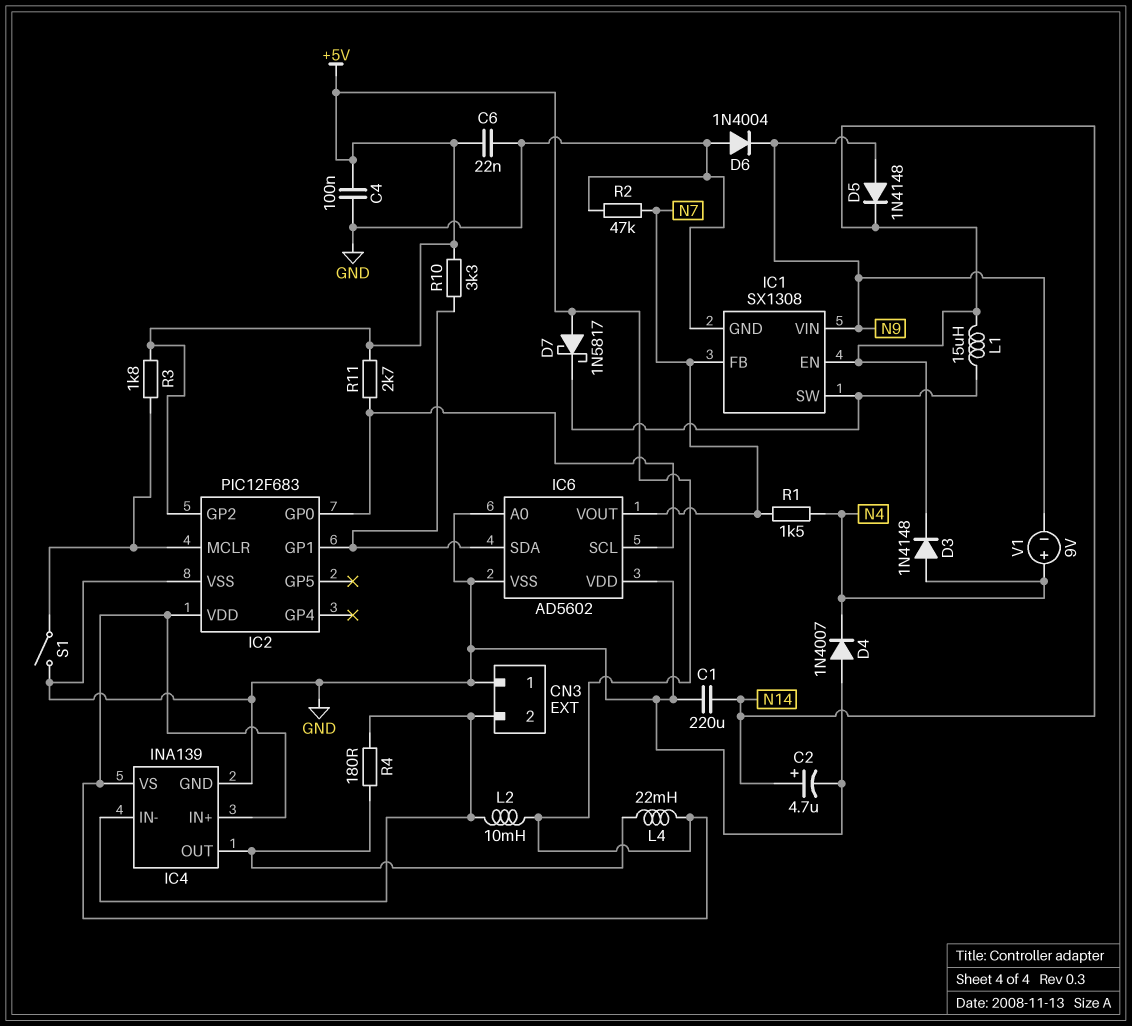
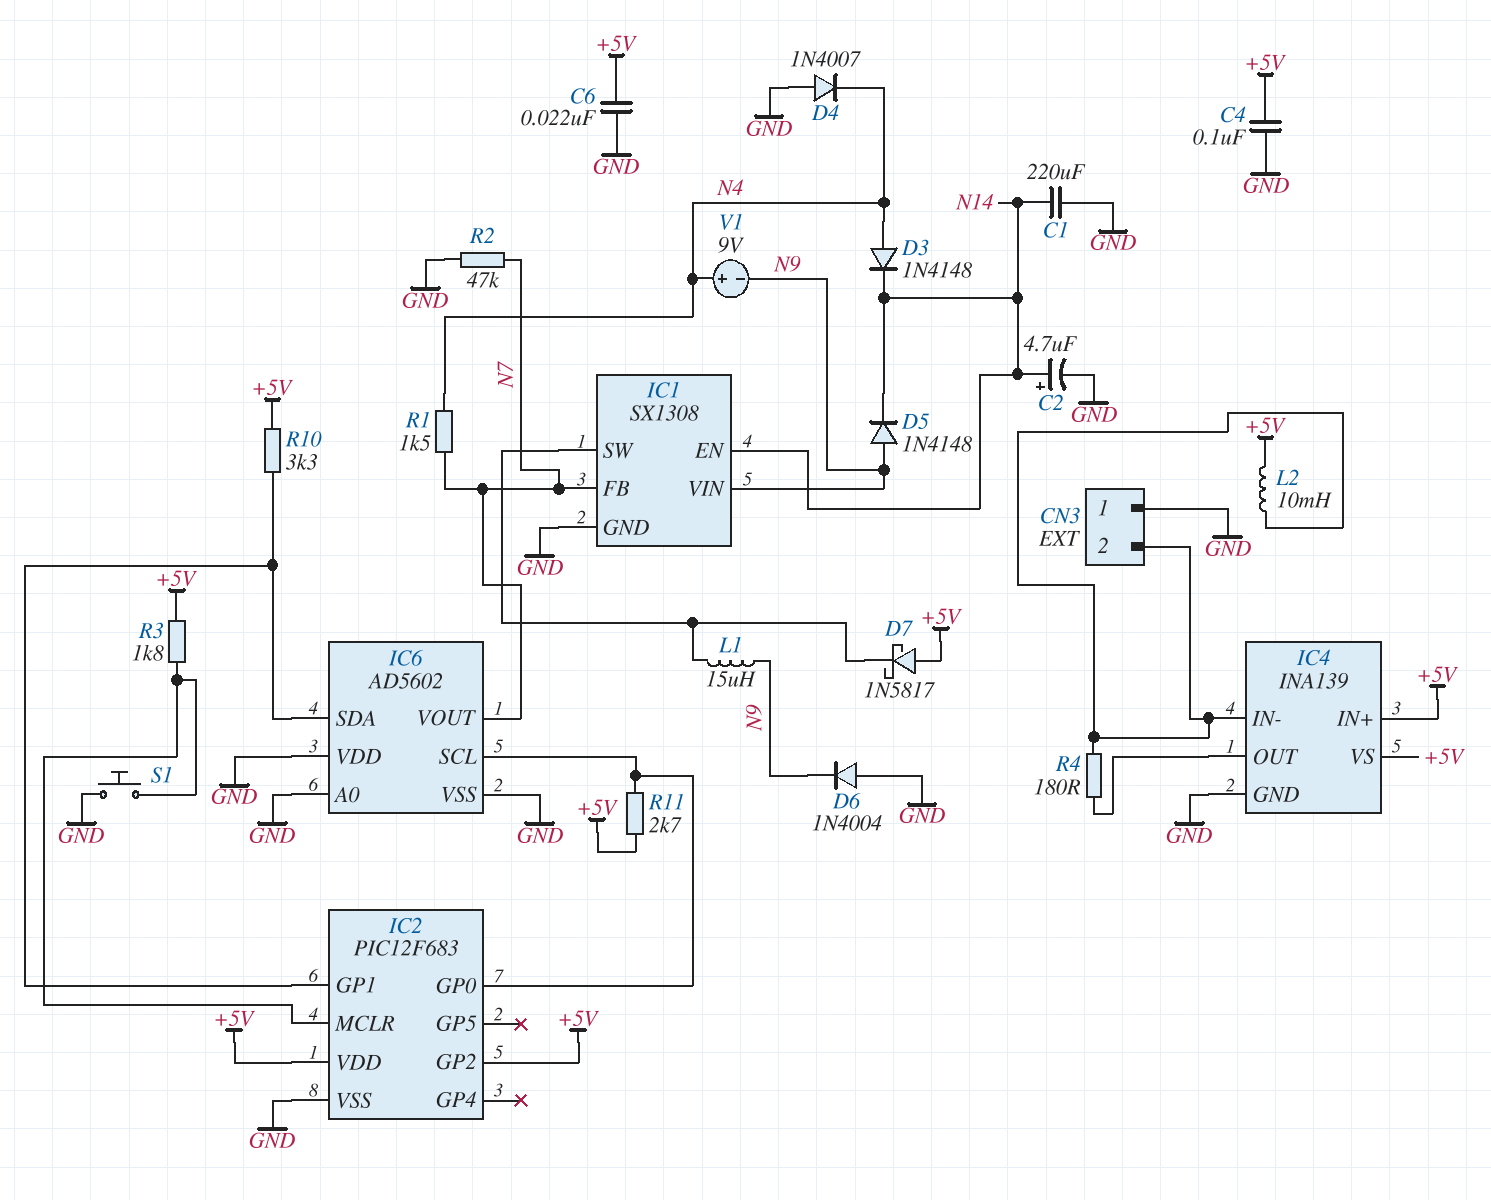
L1: 15uH (IC1/SW, N14) -> 15uH (IC1/SW, N9)
L4: 22mH (+5V, IC4/OUT) -> none
S1: switch (GND, IC2/MCLR) -> button (GND, IC2/MCLR)

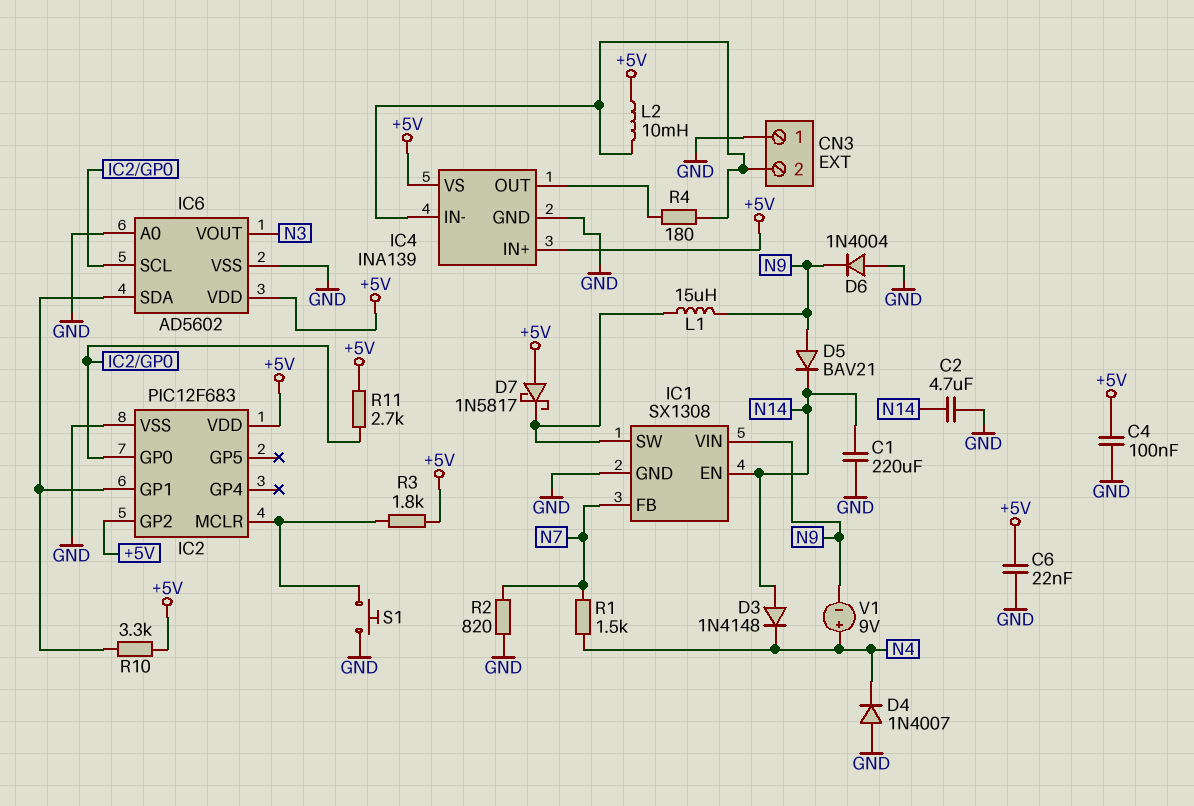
C2: 4.7uF (plus N14, minus GND) -> 4.7uF (GND, N14)
D3: diode 1N4148 (A N4, K N14) -> diode 1N4148 (A N14, K N4)
D5: diode 1N4148 (A N9, K N14) -> diode BAV21 (A N9, K N14)
IC6 pin VDD: GND -> +5V
IC6 pin VOUT: N7 -> N3
R2: 47k (GND, N7) -> 820 (GND, N7)

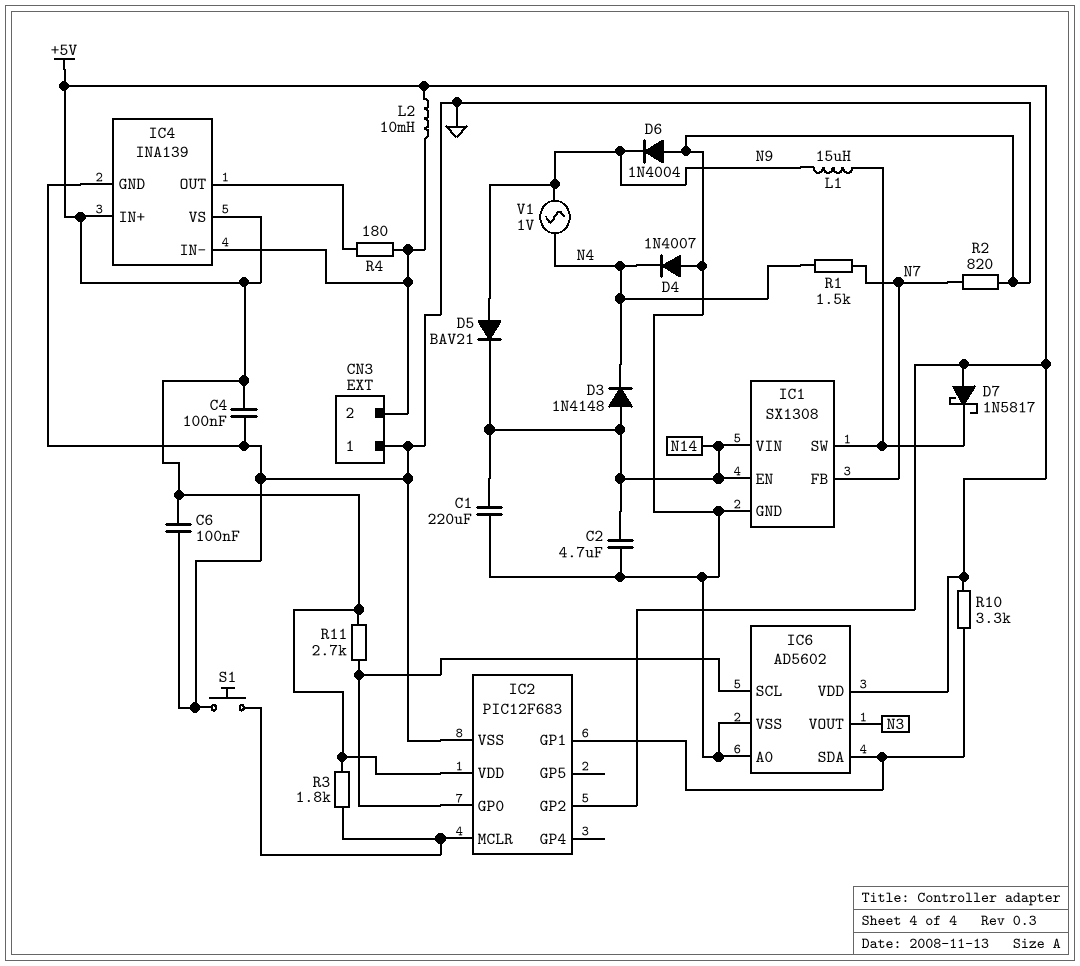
C6: 22nF (+5V, GND) -> 100nF (+5V, GND)
IC1 pin VIN: N9 -> N14
V1: 9V (plus N4, minus N9) -> AC 1V (N4, N9)

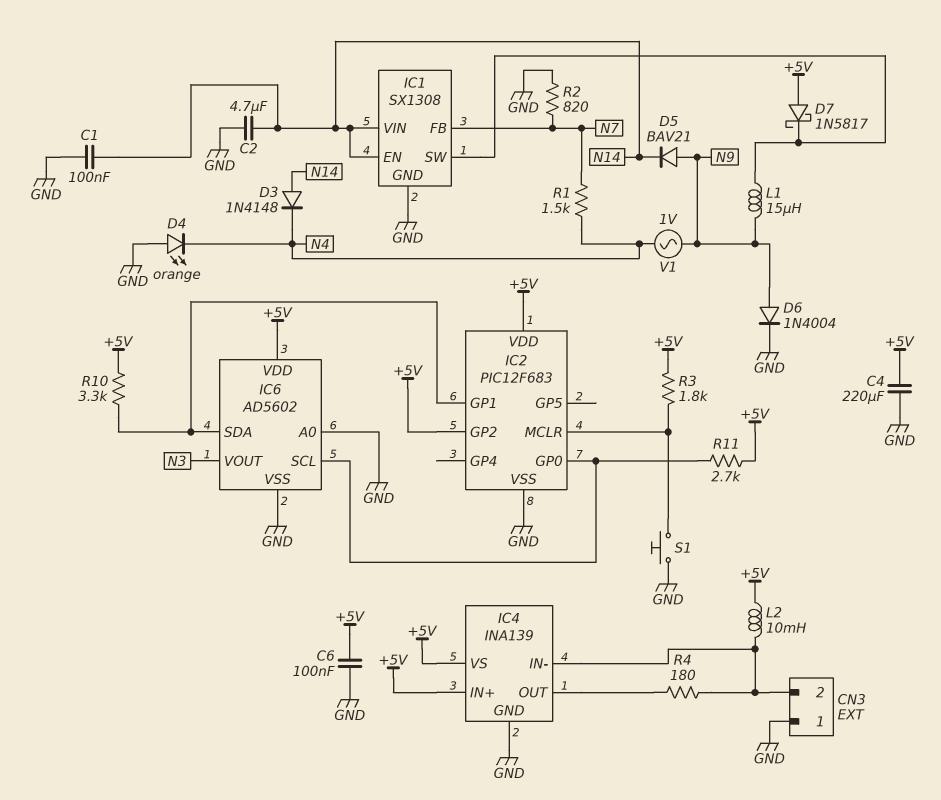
C1: 220uF (GND, N14) -> 100nF (GND, N14)
C4: 100nF (+5V, GND) -> 220uF (+5V, GND)
D4: diode 1N4007 (A GND, K N4) -> LED orange (A GND, K N4)
D6: diode 1N4004 (A GND, K N9) -> diode 1N4004 (A N9, K GND)

